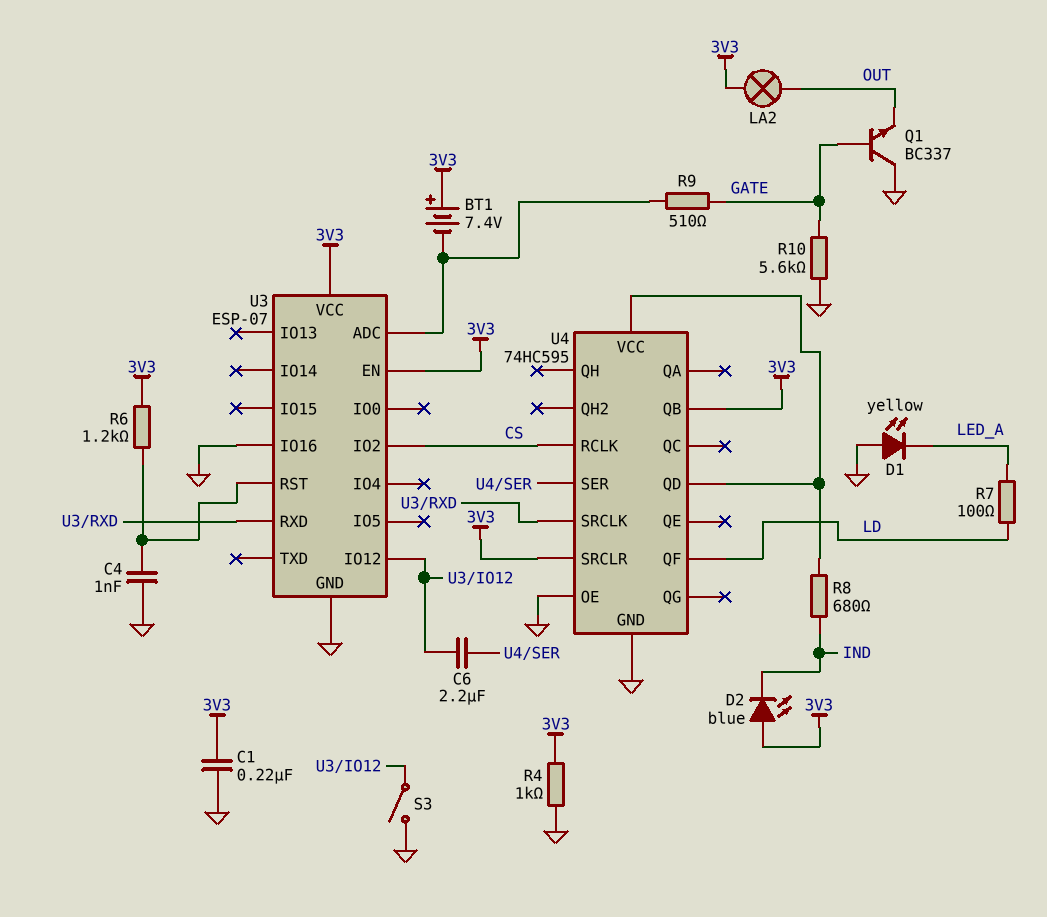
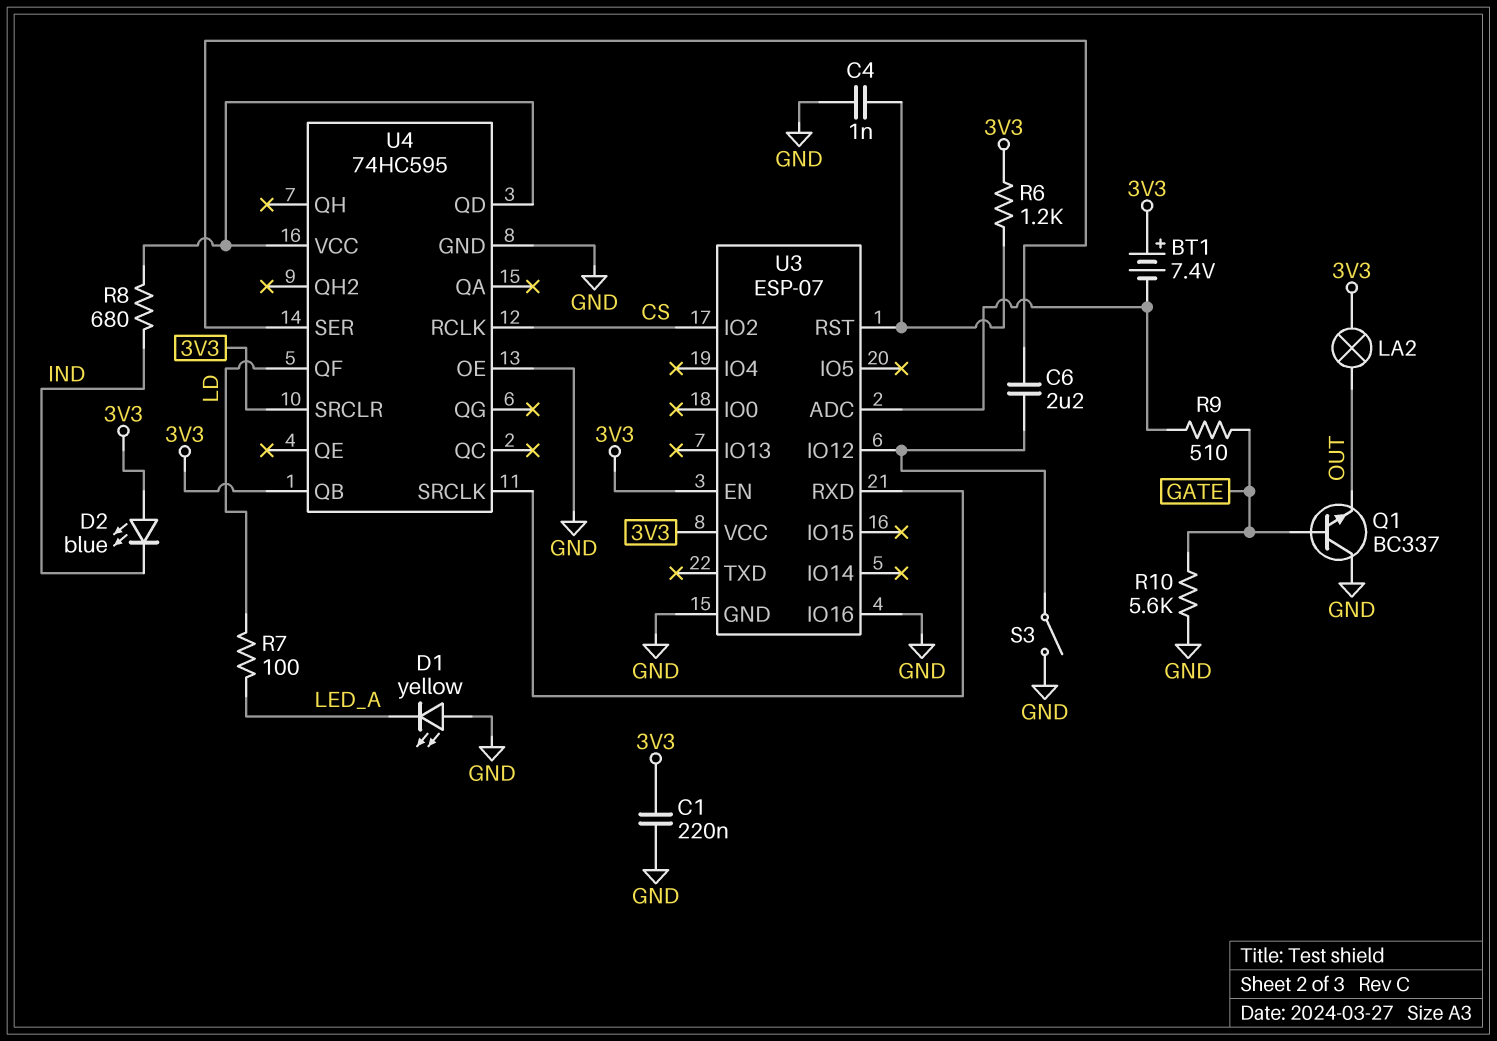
R4: 1k (3V3, GND) -> none

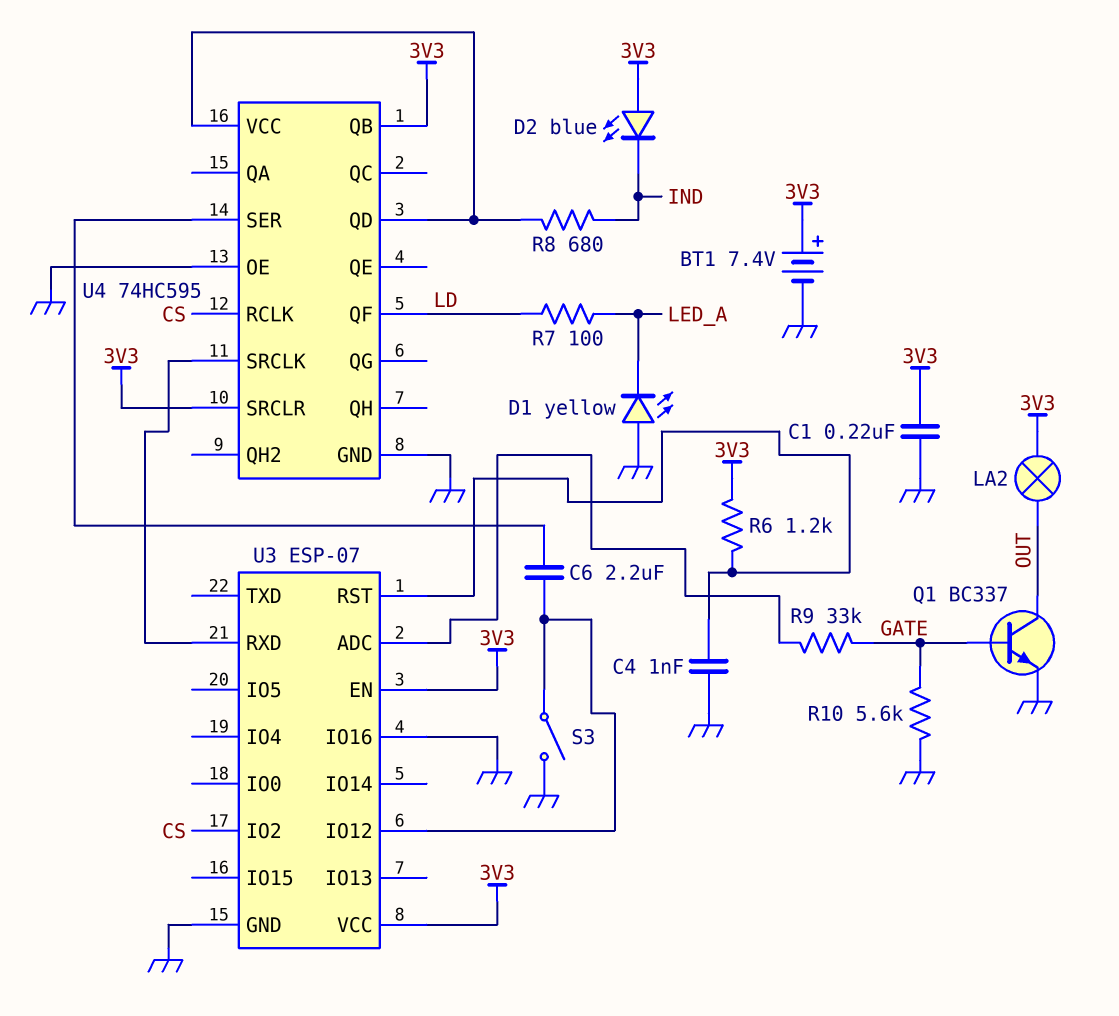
BT1: 7.4V (plus 3V3, minus U3/ADC) -> 7.4V (plus 3V3, minus GND)
Q1: NPN BC337 (B GATE, C GND, E OUT) -> NPN BC337 (B GATE, C OUT, E GND)
R9: 510 (GATE, U3/ADC) -> 33k (GATE, U3/ADC)

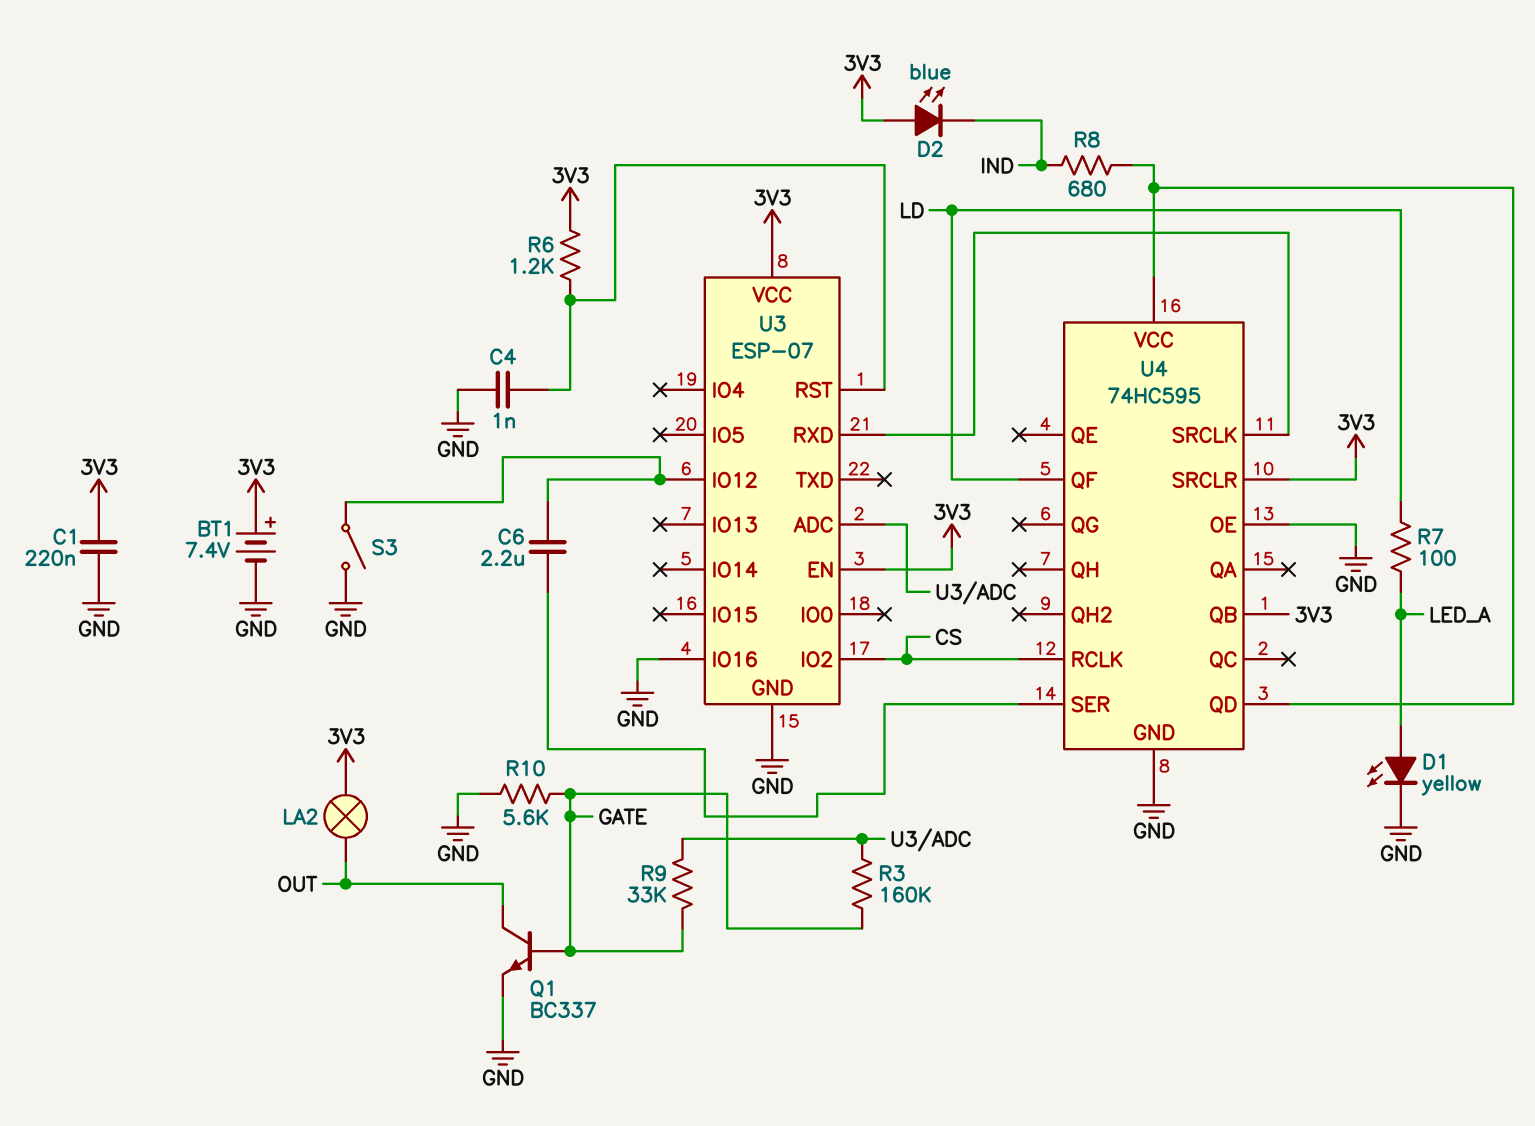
D1: LED yellow (A GND, K LED_A) -> LED yellow (A LED_A, K GND)
R3: none -> 160k (GATE, U3/ADC)

